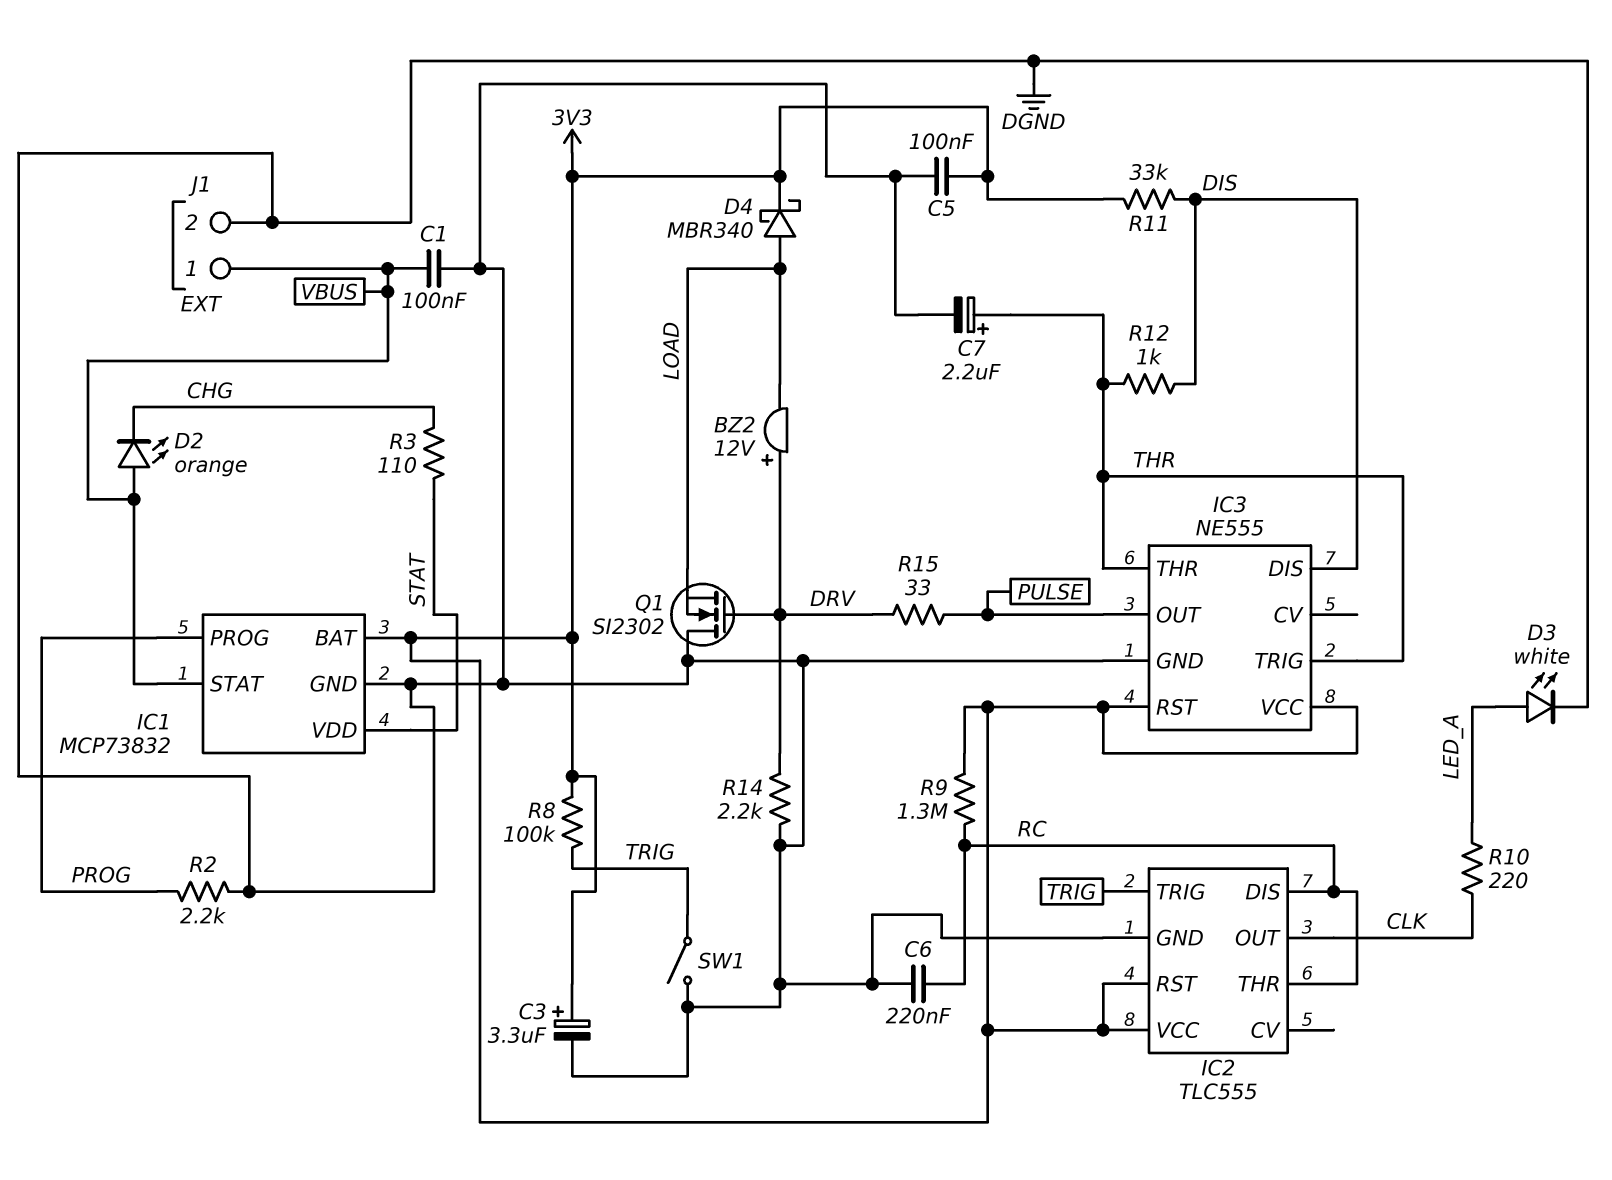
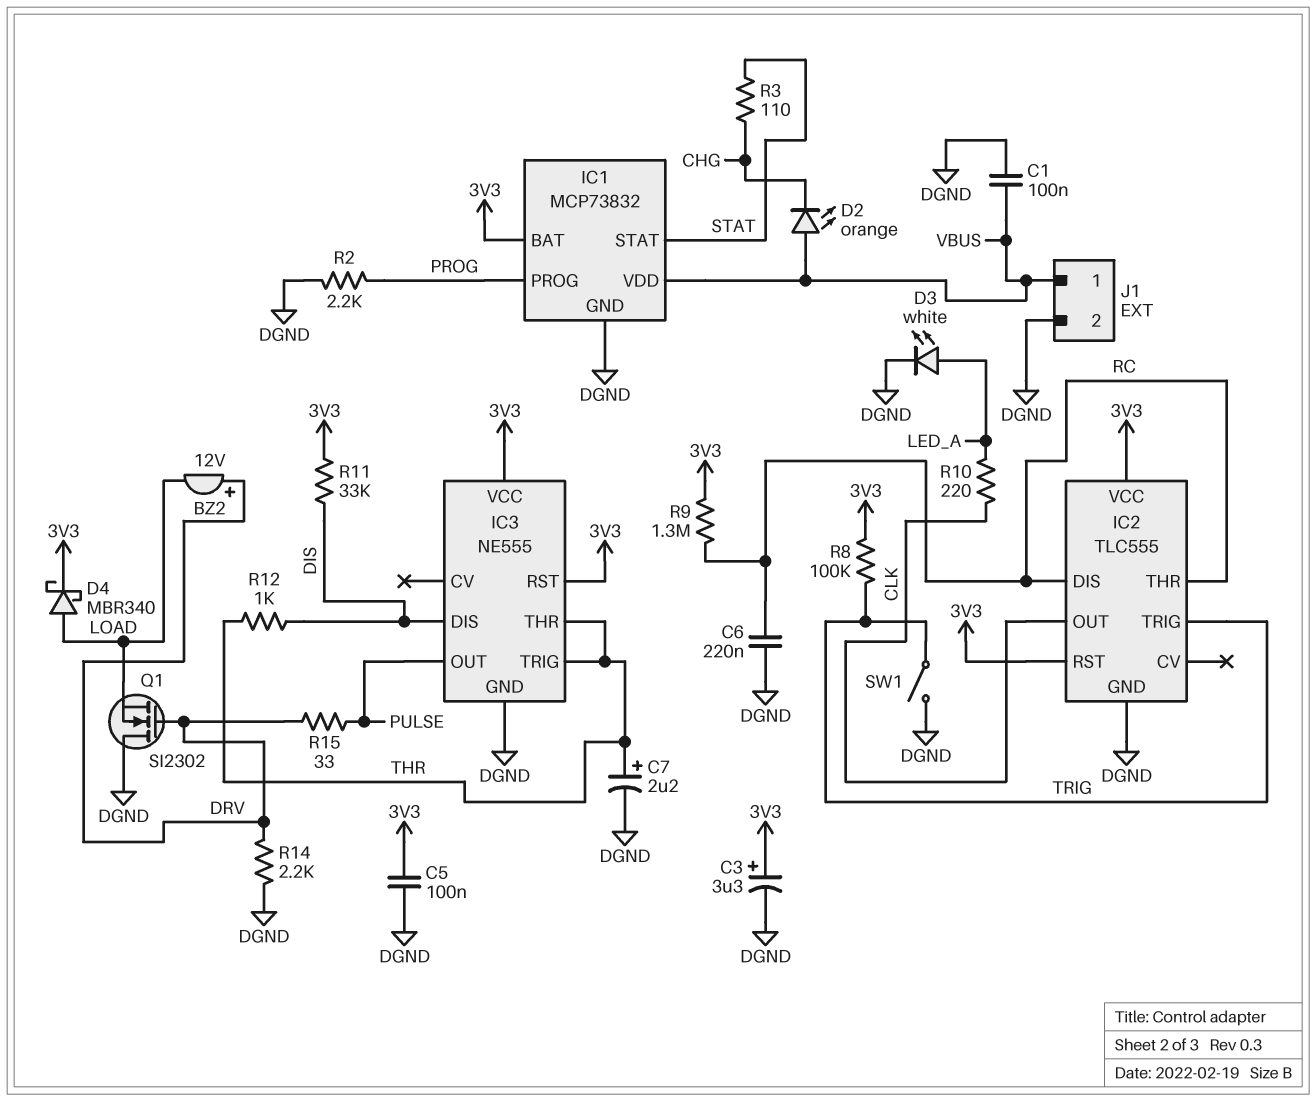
IC1 pin STAT: VBUS -> STAT
IC1 pin VDD: STAT -> VBUS

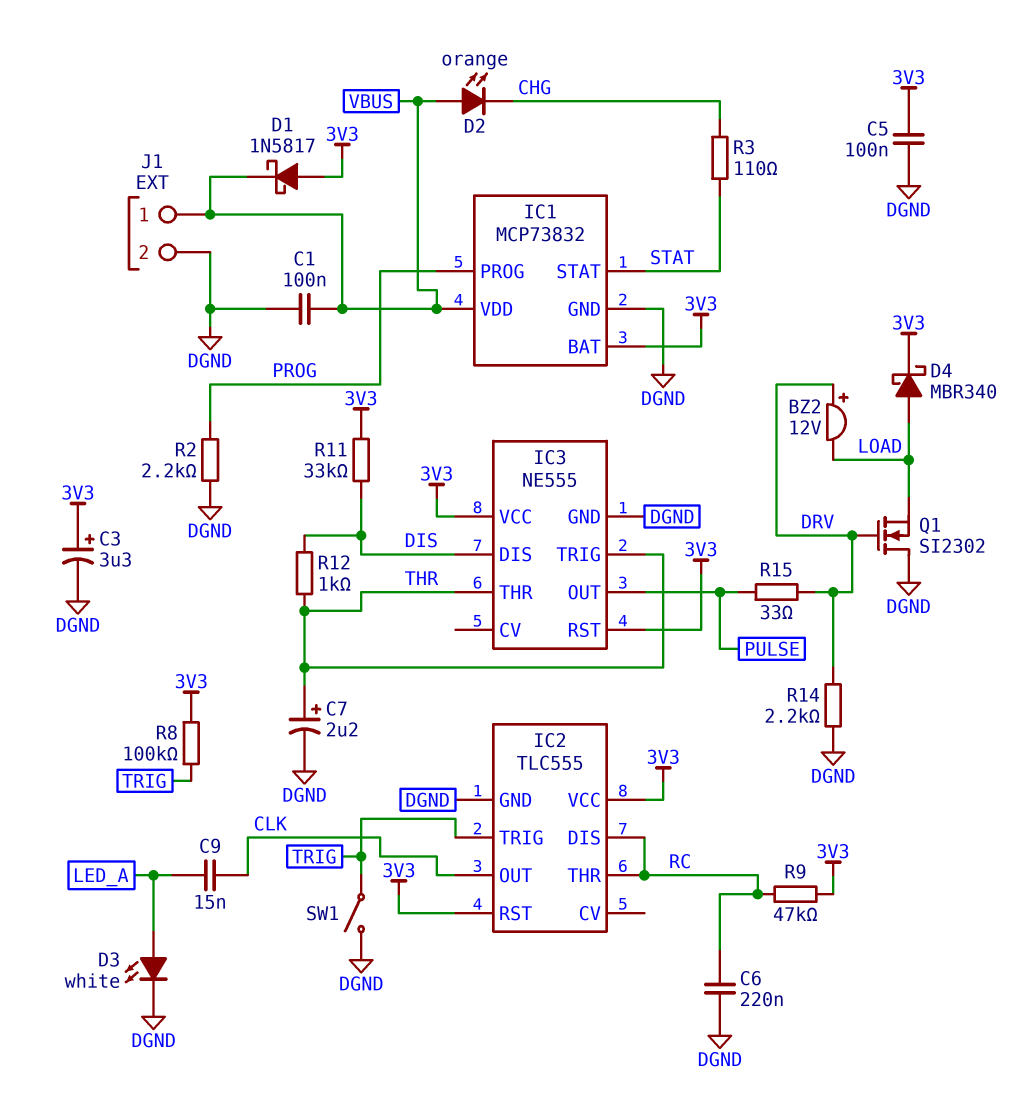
C9: none -> 15nF (CLK, LED_A)
D1: none -> schottky 1N5817 (A 3V3, K VBUS)
R9: 1.3M (3V3, RC) -> 47k (3V3, RC)
R10: 220 (CLK, LED_A) -> none

